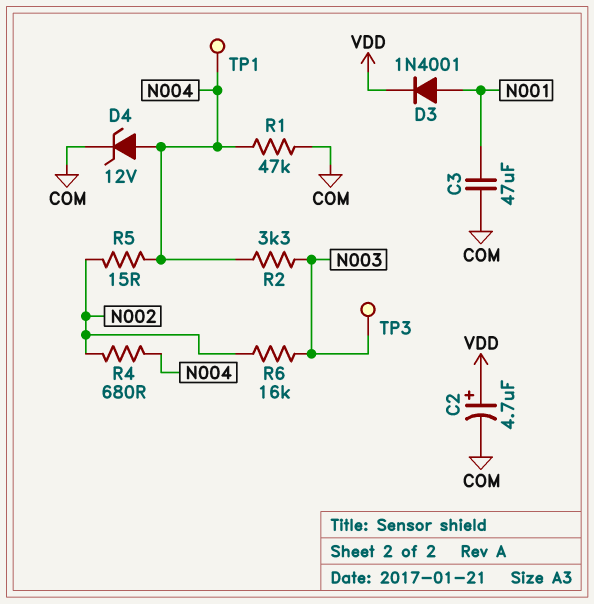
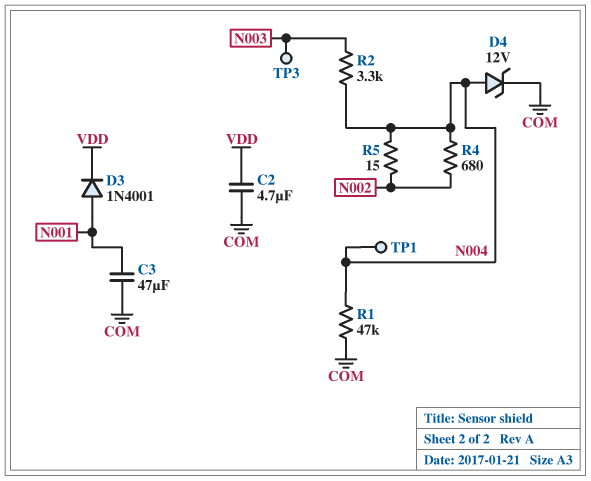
C2: 4.7uF (plus VDD, minus COM) -> 4.7uF (COM, VDD)
R6: 16k (N002, N003) -> none

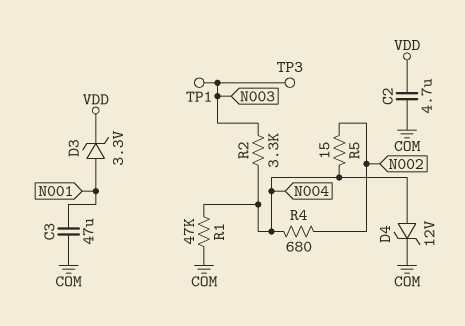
D3: diode 1N4001 (A N001, K VDD) -> zener 3.3V (A N001, K VDD)
TP1: test point (N004) -> test point (N003)

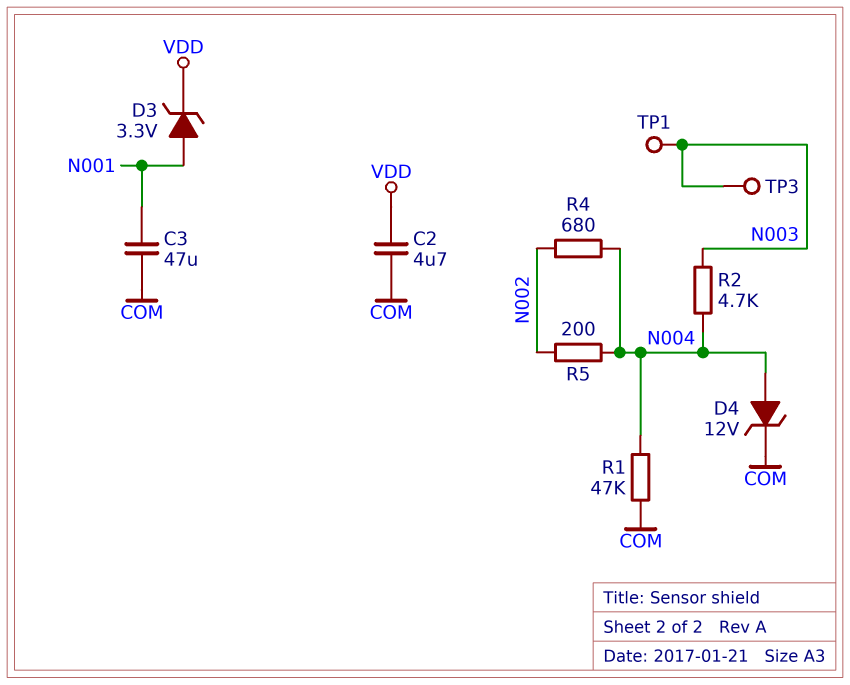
R2: 3.3k (N003, N004) -> 4.7k (N003, N004)
R5: 15 (N002, N004) -> 200 (N002, N004)

